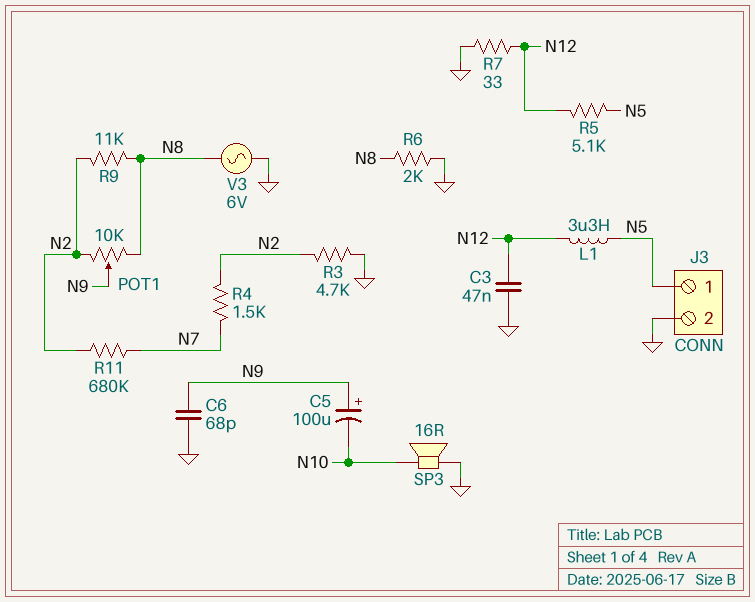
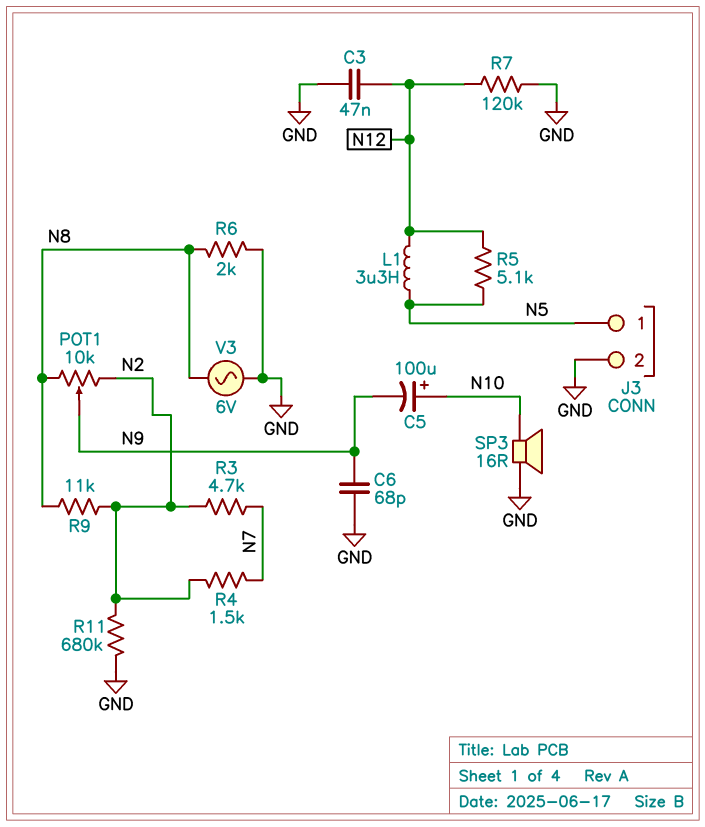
C5: 100uF (plus N9, minus N10) -> 100uF (plus N10, minus N9)
R3: 4.7k (GND, N2) -> 4.7k (N2, N7)
R7: 33 (GND, N12) -> 120k (GND, N12)
R11: 680k (N2, N7) -> 680k (GND, N2)

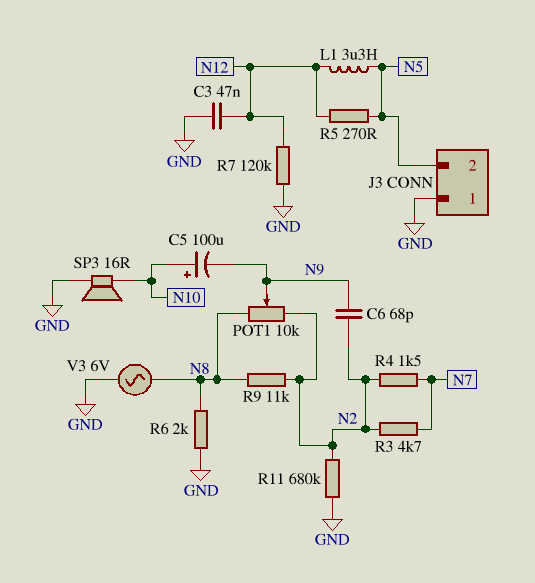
C6: 68pF (GND, N9) -> 68pF (N2, N9)
J3 pin 1: N5 -> GND
J3 pin 2: GND -> N5
R5: 5.1k (N5, N12) -> 270 (N5, N12)

